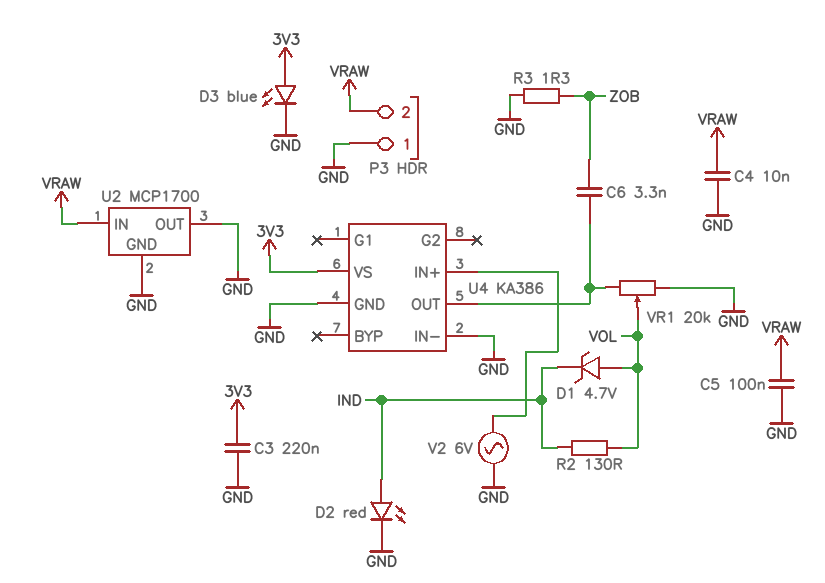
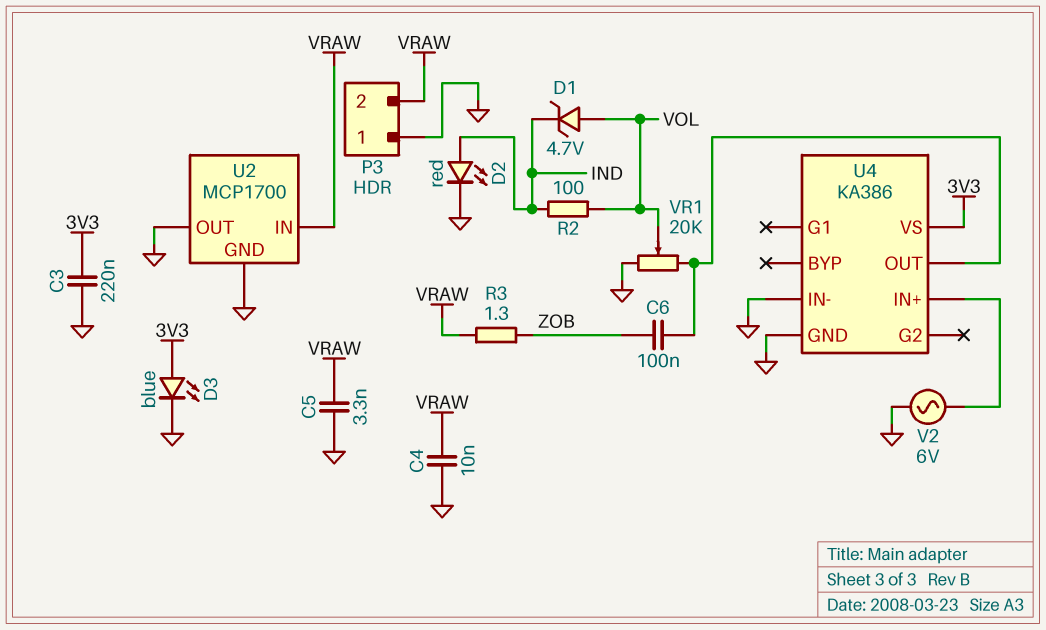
C5: 100nF (GND, VRAW) -> 3.3nF (GND, VRAW)
C6: 3.3nF (U4/OUT, ZOB) -> 100nF (U4/OUT, ZOB)
R2: 130 (IND, VOL) -> 100 (IND, VOL)
R3: 1.3 (GND, ZOB) -> 1.3 (VRAW, ZOB)

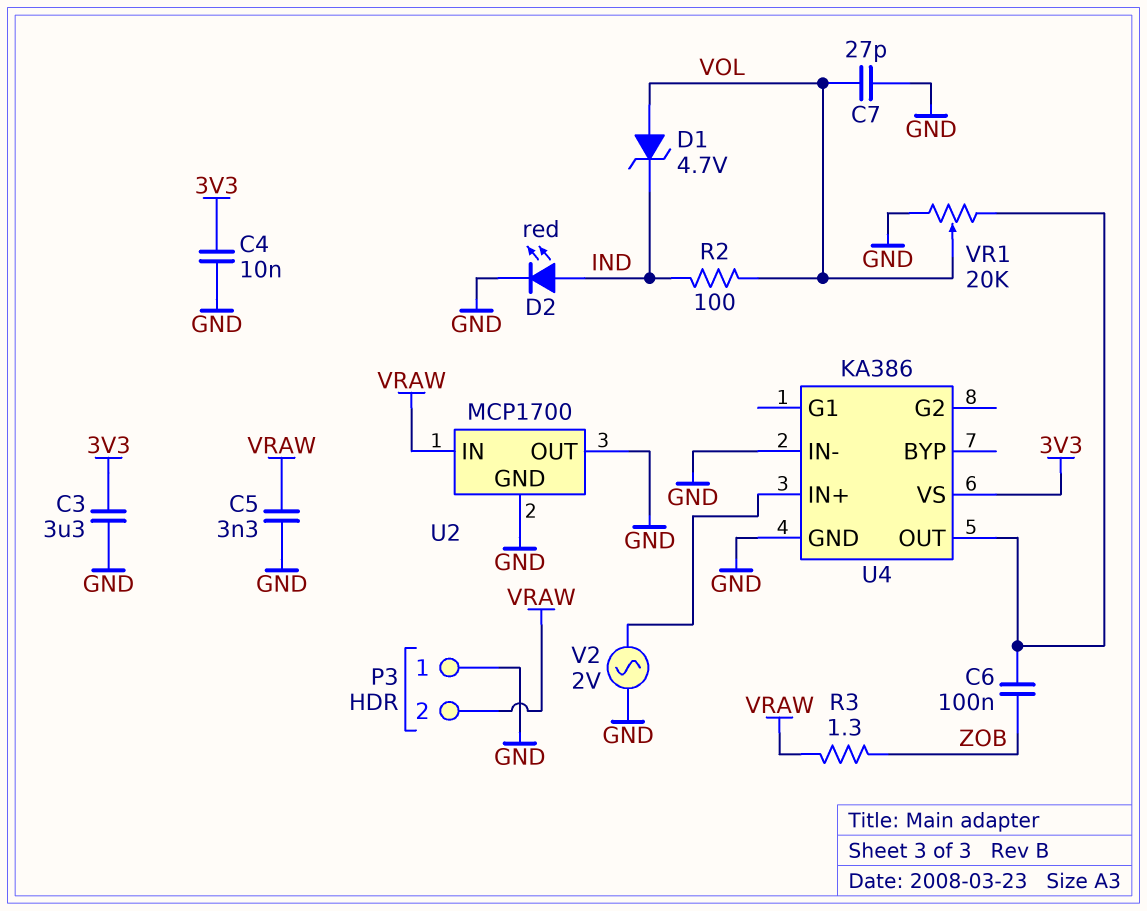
C3: 220nF (3V3, GND) -> 3.3uF (3V3, GND)
C4: 10nF (GND, VRAW) -> 10nF (3V3, GND)
C7: none -> 27pF (GND, VOL)
D3: LED blue (A 3V3, K GND) -> none
V2: AC 6V (GND, U4/IN+) -> AC 2V (GND, U4/IN+)

